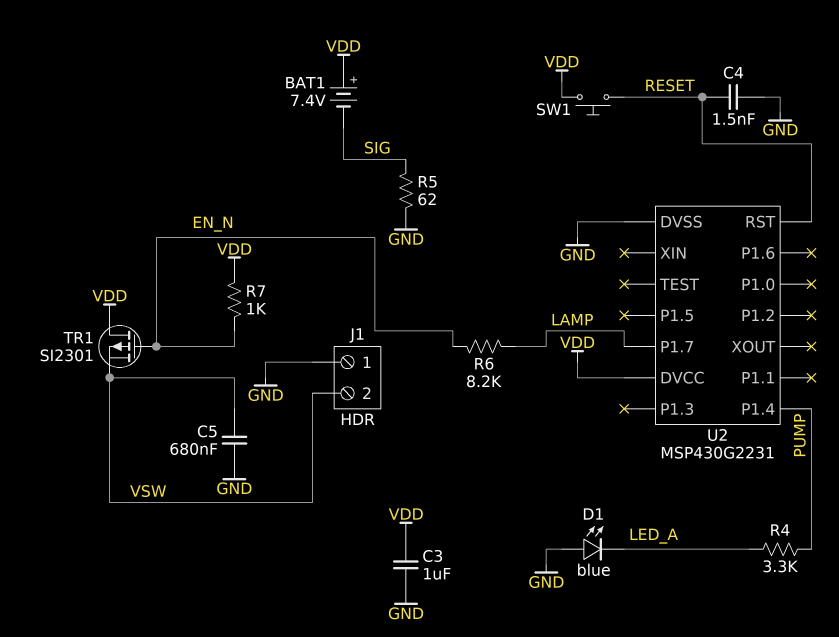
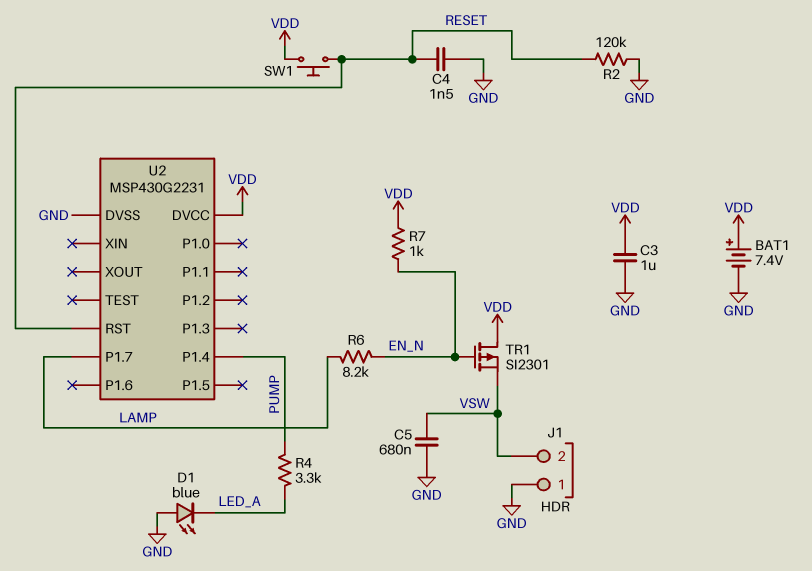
BAT1: 7.4V (plus VDD, minus SIG) -> 7.4V (plus VDD, minus GND)
R2: none -> 120k (GND, RESET)
R5: 62 (GND, SIG) -> none

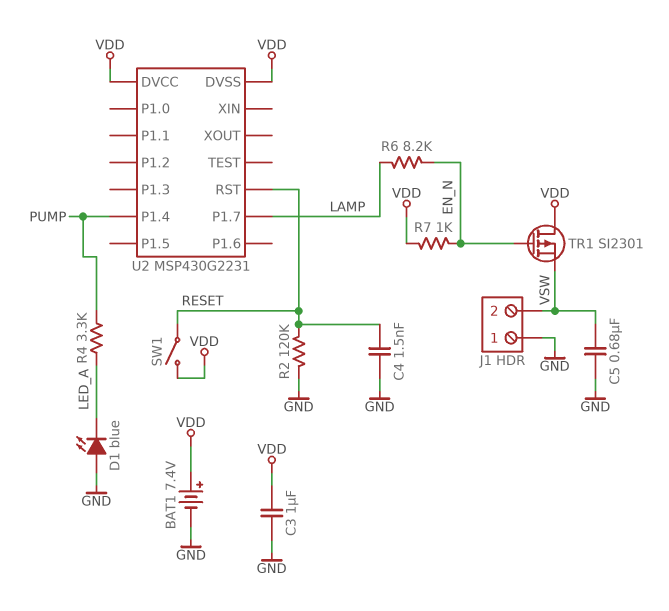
SW1: button (RESET, VDD) -> switch (RESET, VDD)
U2 pin DVSS: GND -> VDD

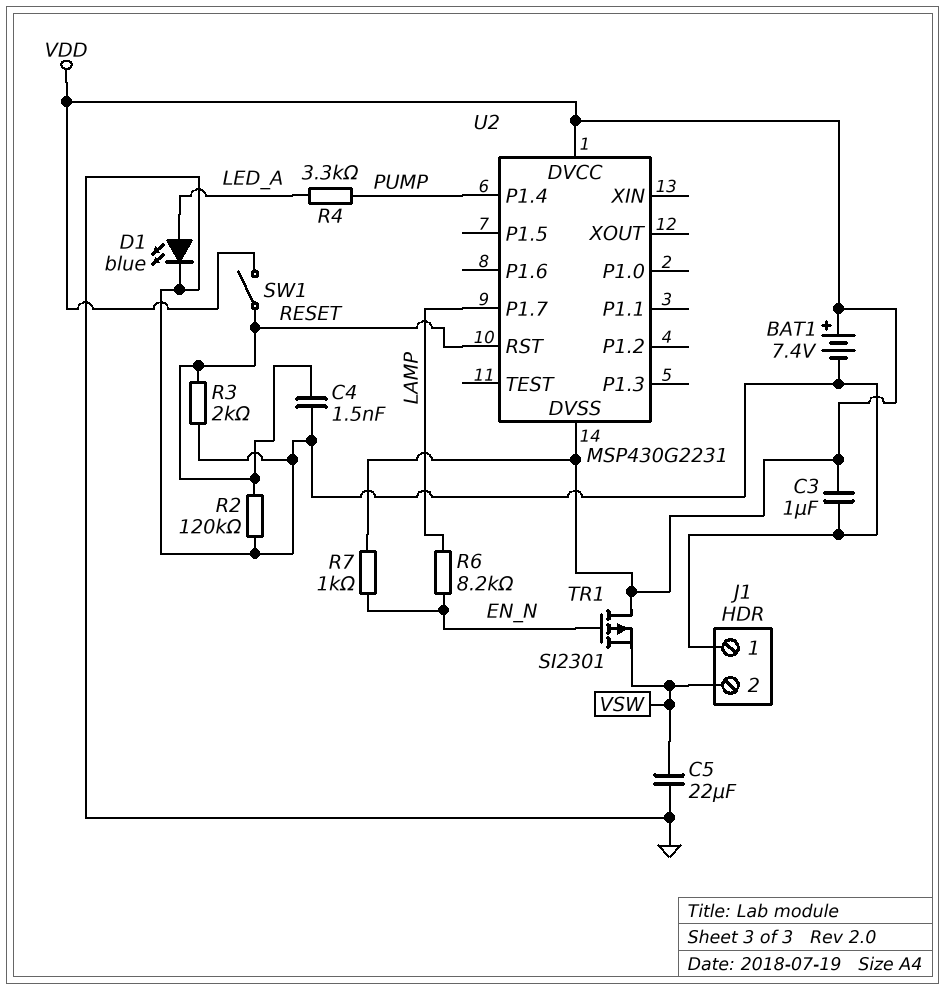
C5: 680nF (GND, VSW) -> 22uF (GND, VSW)
D1: LED blue (A GND, K LED_A) -> LED blue (A LED_A, K GND)
R3: none -> 2k (GND, RESET)

